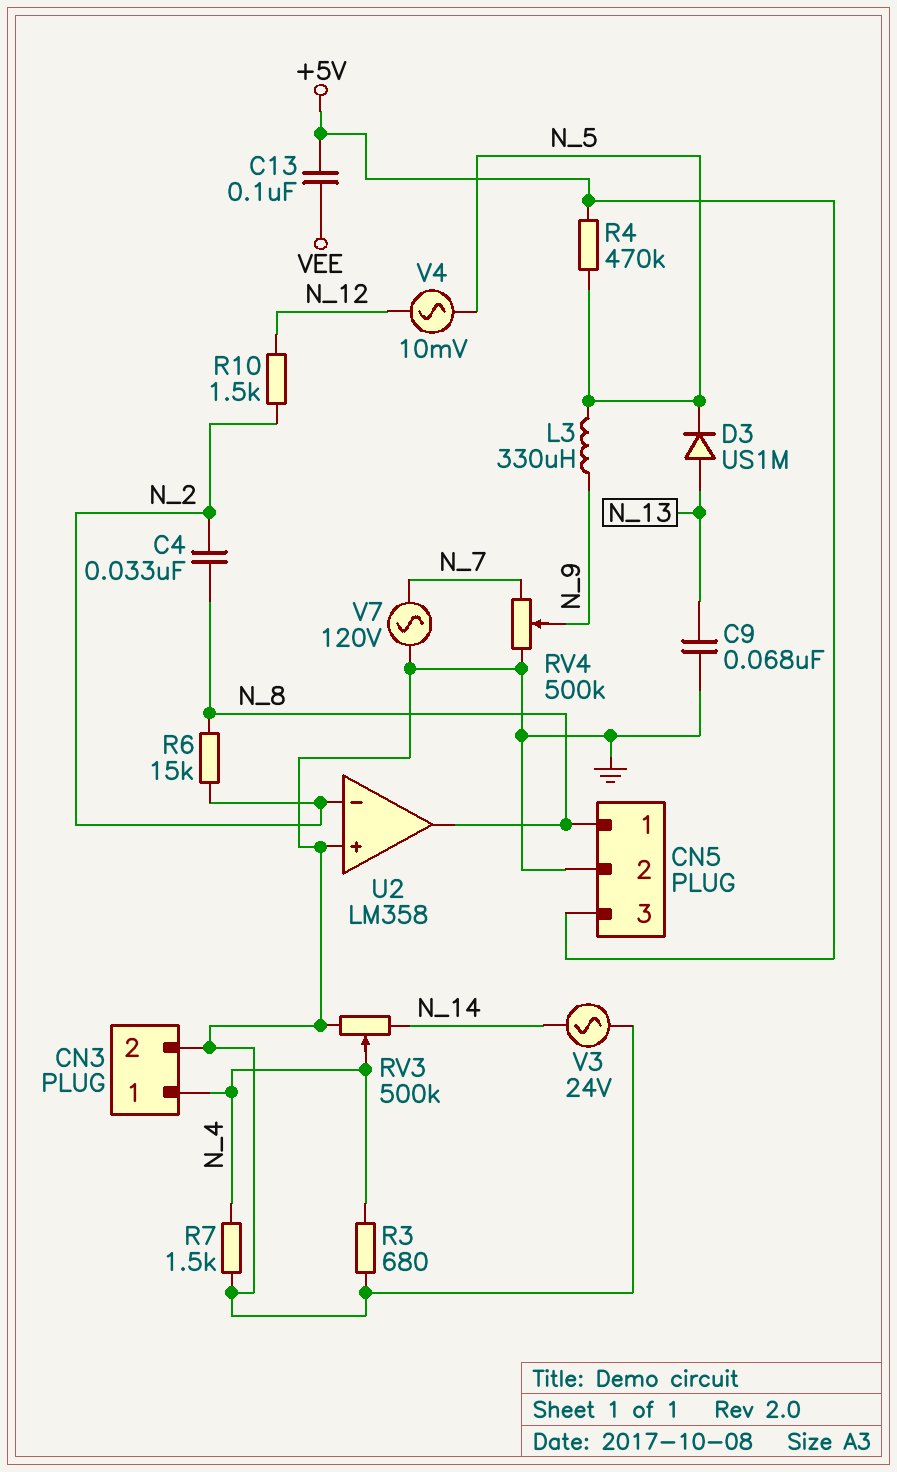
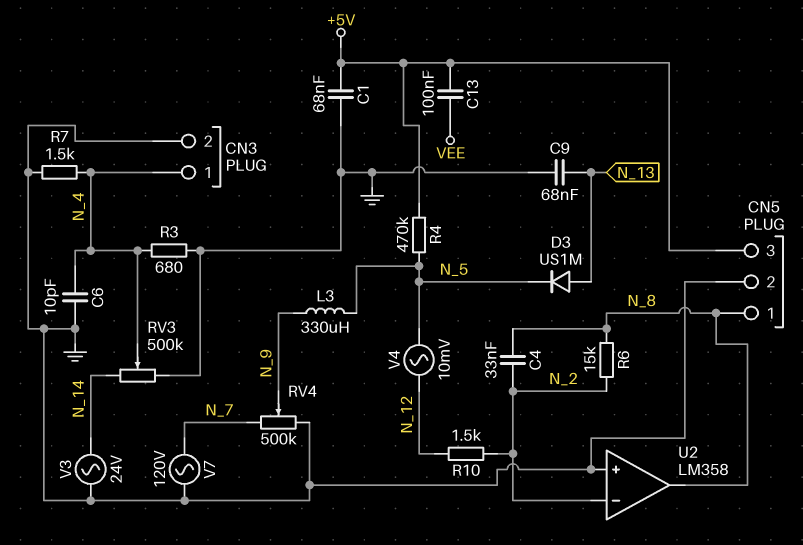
C1: none -> 68nF (+5V, GND)
C6: none -> 10pF (GND, N_4)

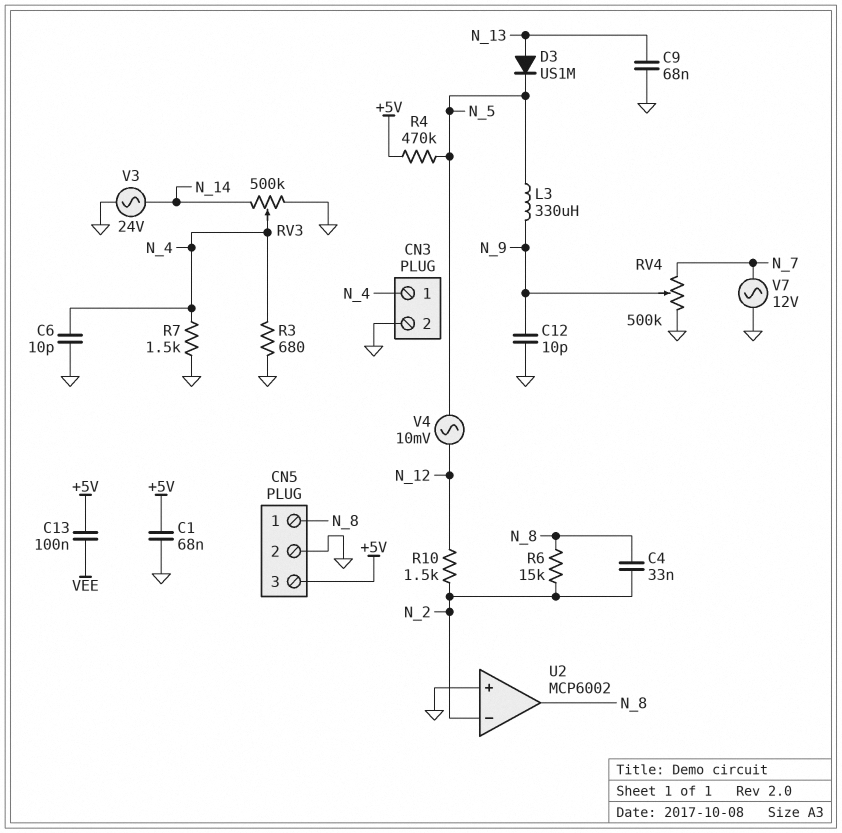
C12: none -> 10pF (GND, N_9)
U2: LM358 -> MCP6002
V7: AC 120V (GND, N_7) -> AC 12V (GND, N_7)

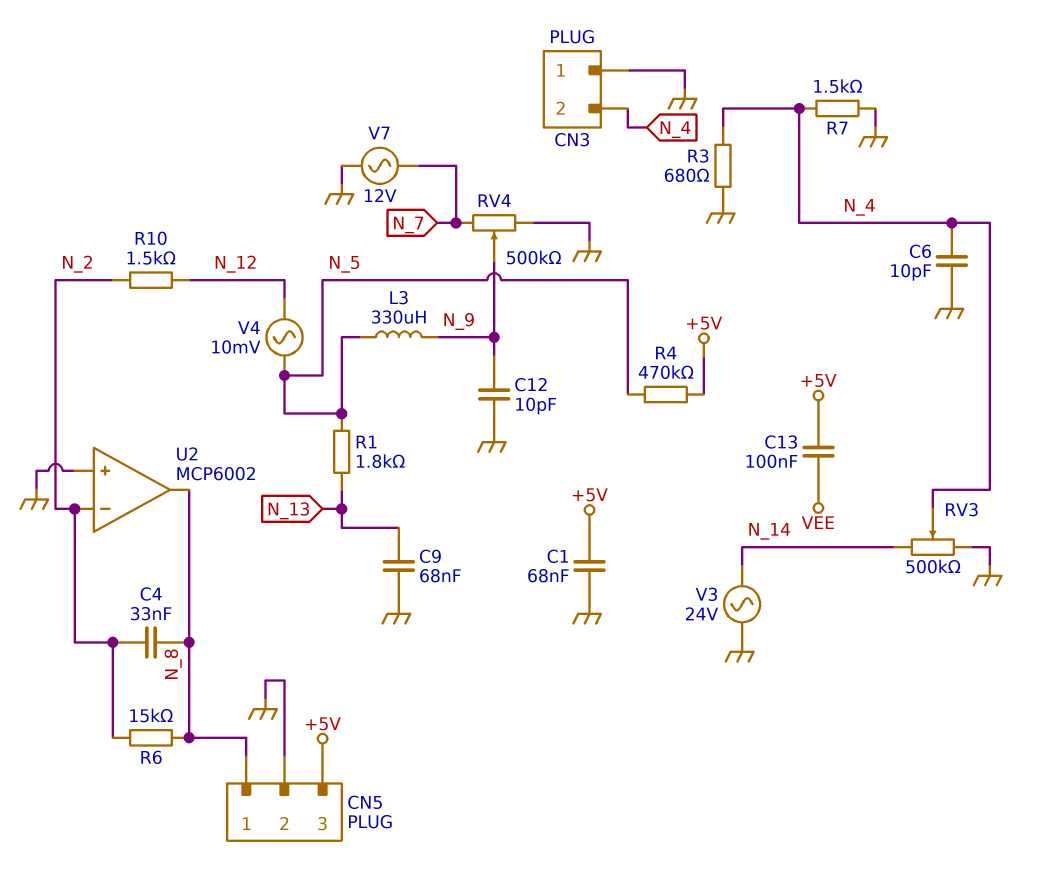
CN3 pin 1: N_4 -> GND
CN3 pin 2: GND -> N_4
D3: diode US1M (A N_13, K N_5) -> none
R1: none -> 1.8k (N_5, N_13)

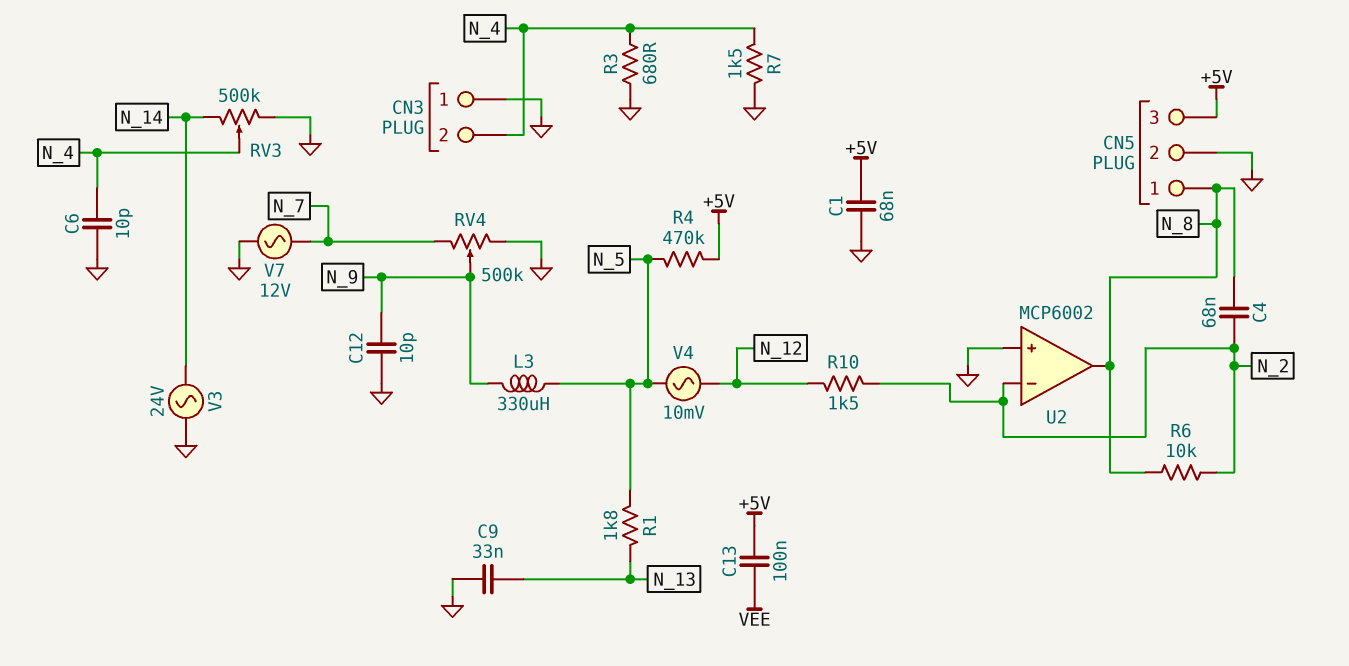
C4: 33nF (N_2, N_8) -> 68nF (N_2, N_8)
C9: 68nF (GND, N_13) -> 33nF (GND, N_13)
R6: 15k (N_2, N_8) -> 10k (N_2, N_8)

